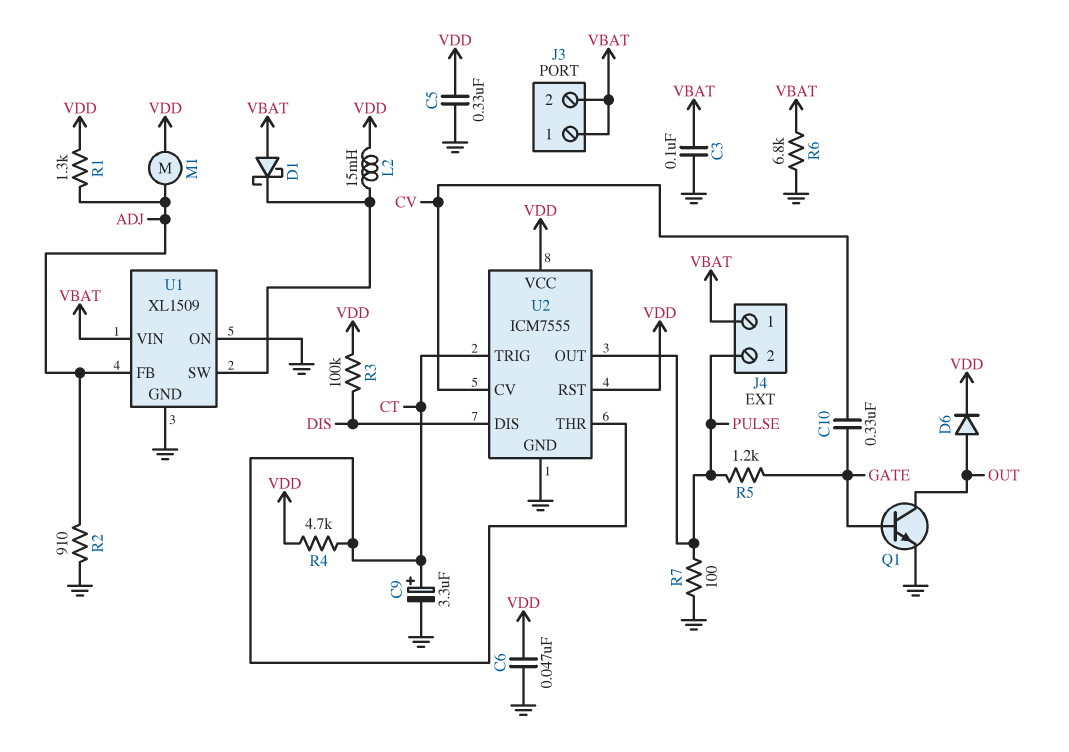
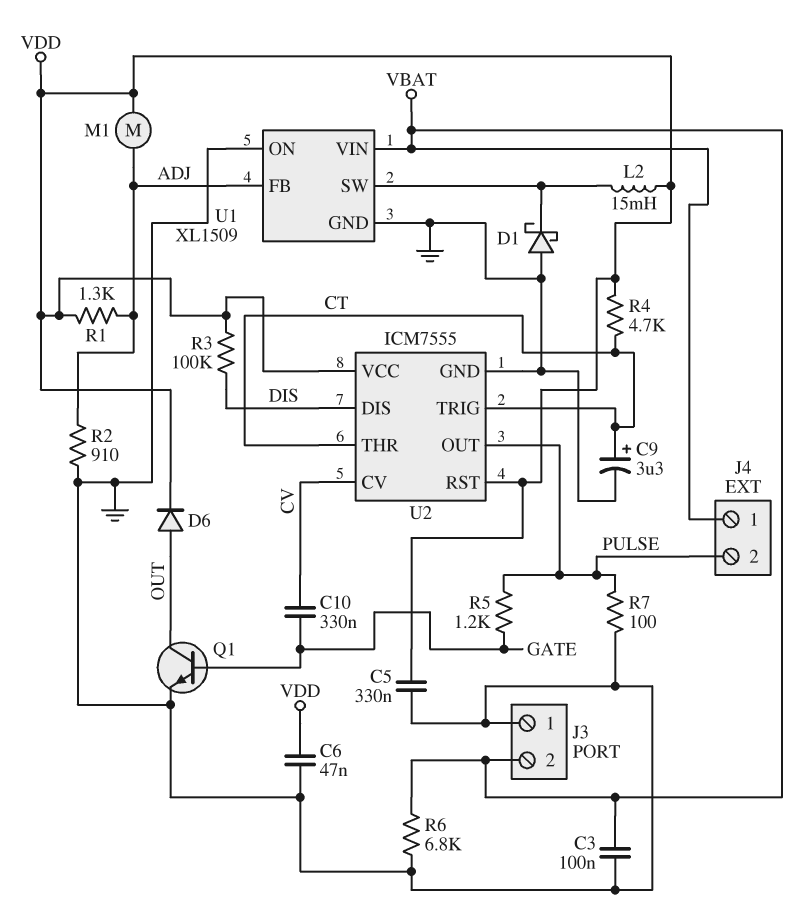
D1: schottky (A VBAT, K U1/SW) -> schottky (A GND, K U1/SW)
J3 pin 1: VBAT -> GND

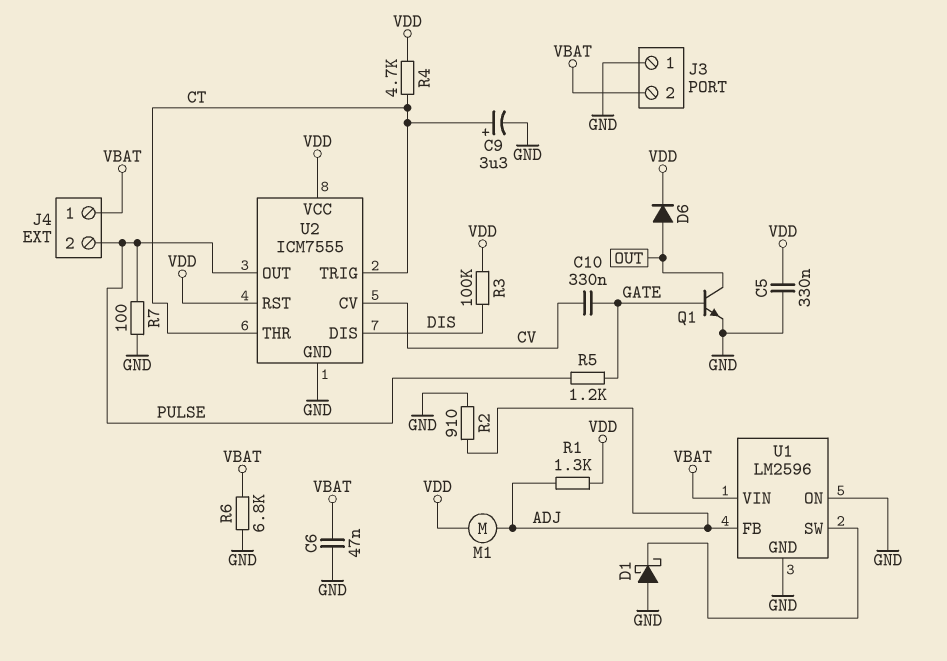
C3: 100nF (GND, VBAT) -> none
C6: 47nF (GND, VDD) -> 47nF (GND, VBAT)
L2: 15mH (U1/SW, VDD) -> none
U1: XL1509 -> LM2596

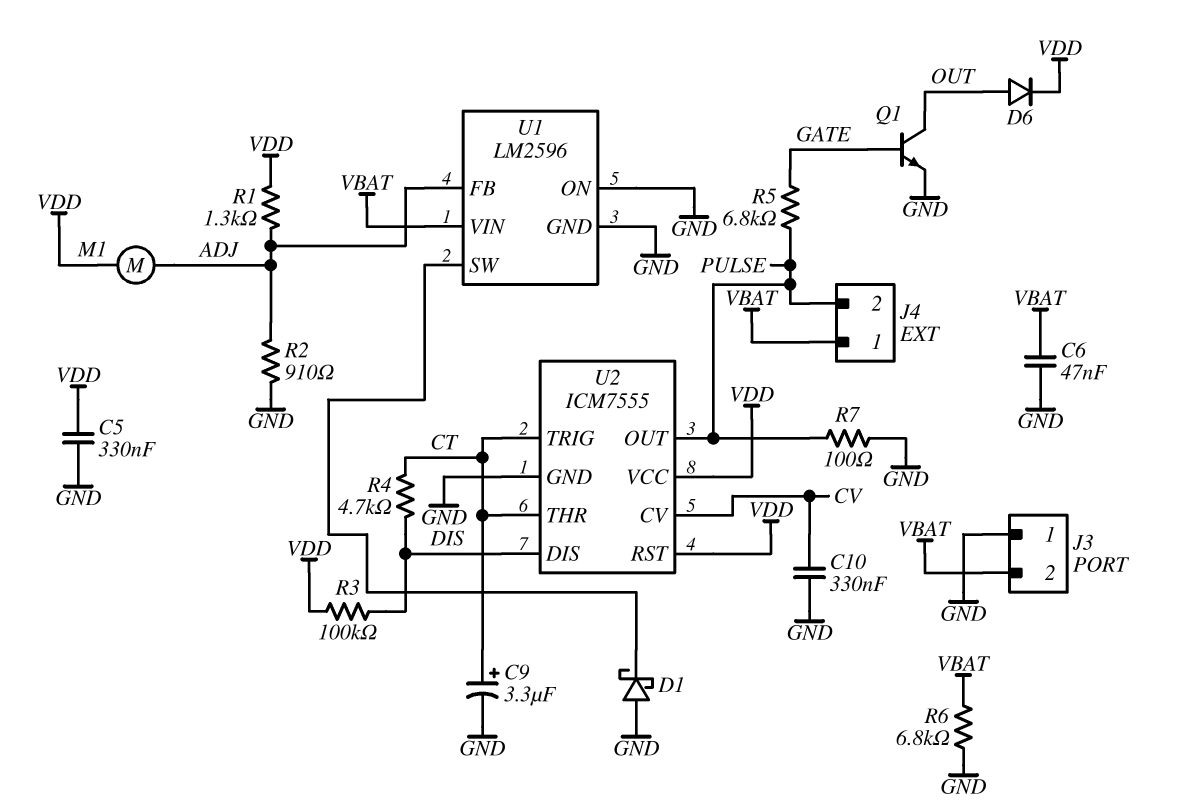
C10: 330nF (CV, GATE) -> 330nF (CV, GND)
R4: 4.7k (CT, VDD) -> 4.7k (CT, DIS)
R5: 1.2k (GATE, PULSE) -> 6.8k (GATE, PULSE)

